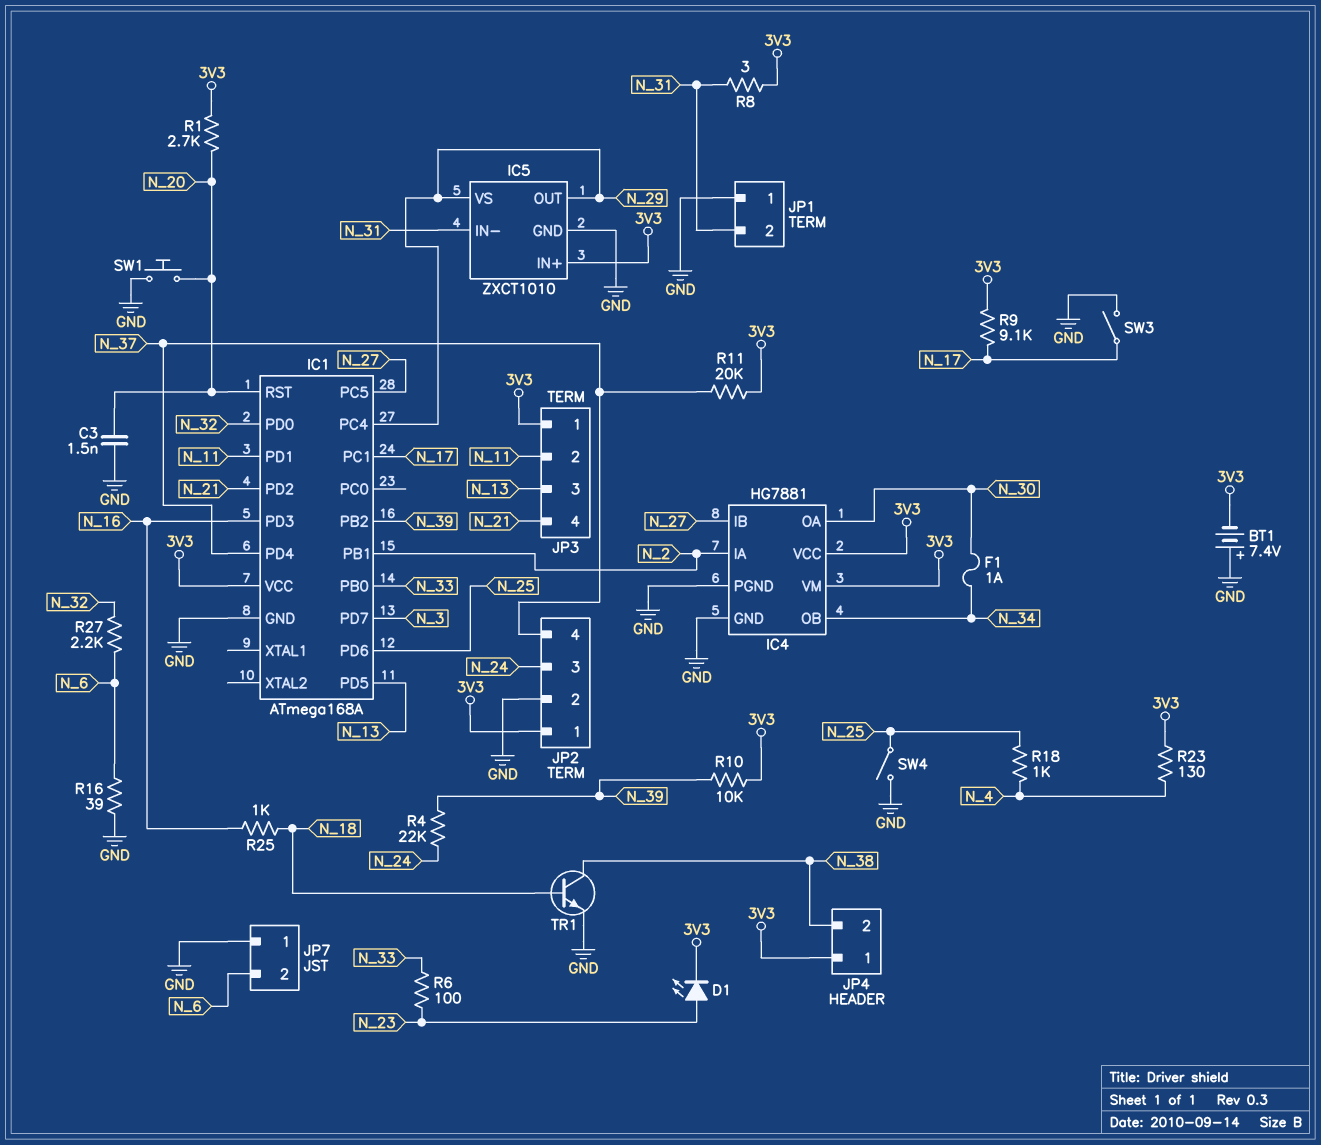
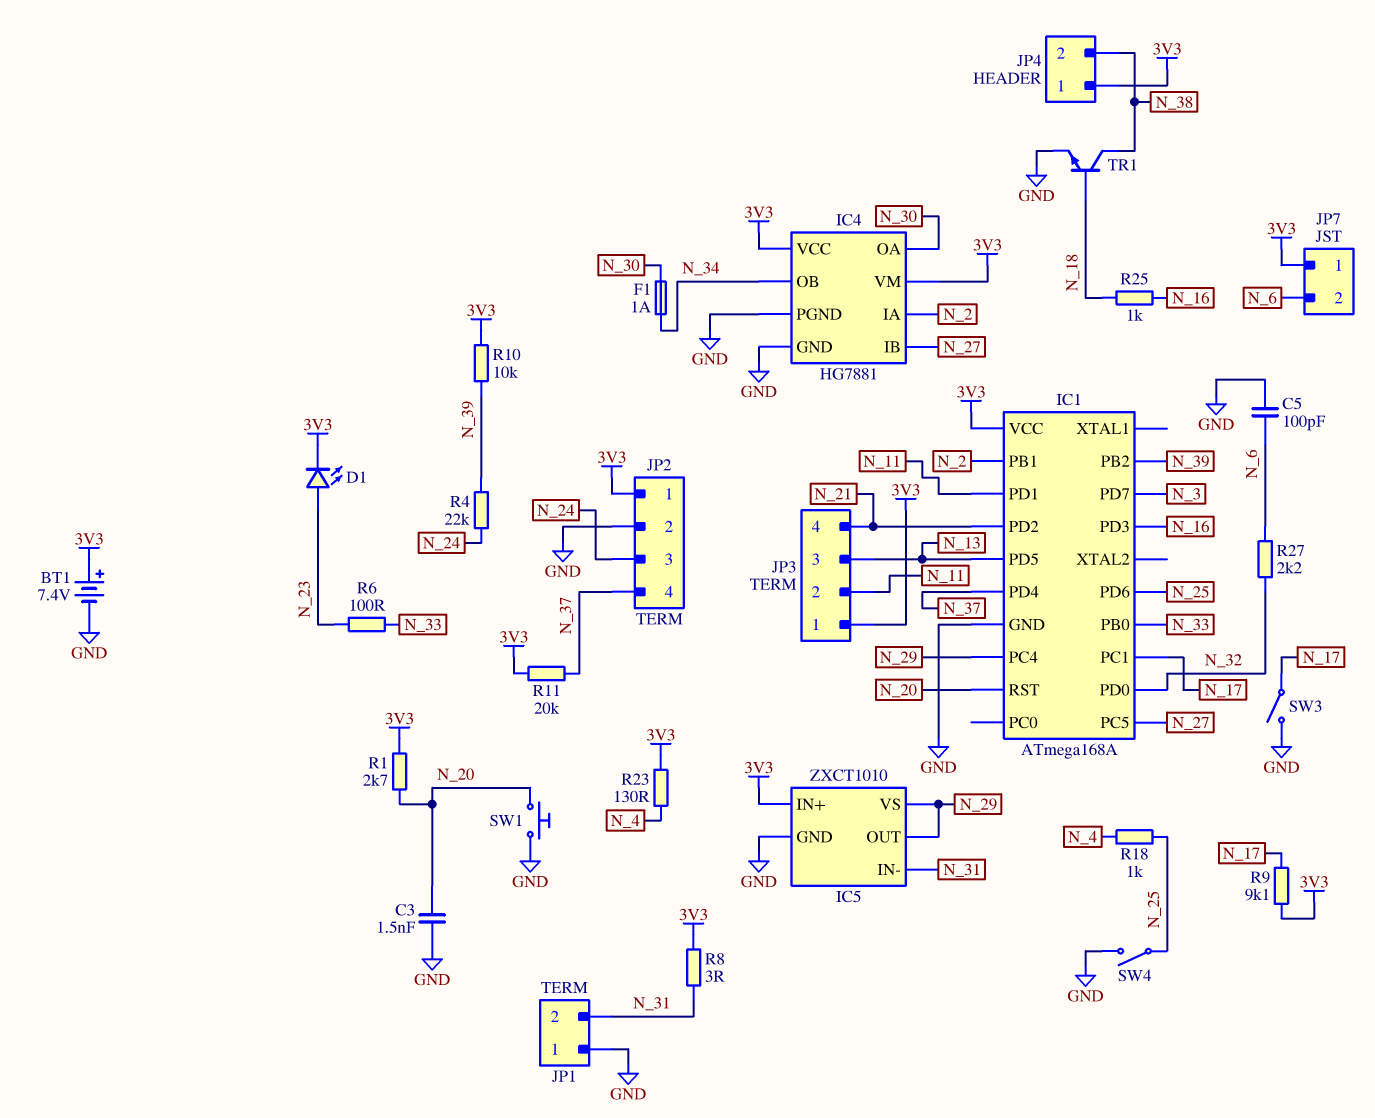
BT1: 7.4V (plus GND, minus 3V3) -> 7.4V (plus 3V3, minus GND)
C5: none -> 100pF (GND, N_6)
JP7 pin 1: GND -> 3V3
R16: 39 (GND, N_6) -> none

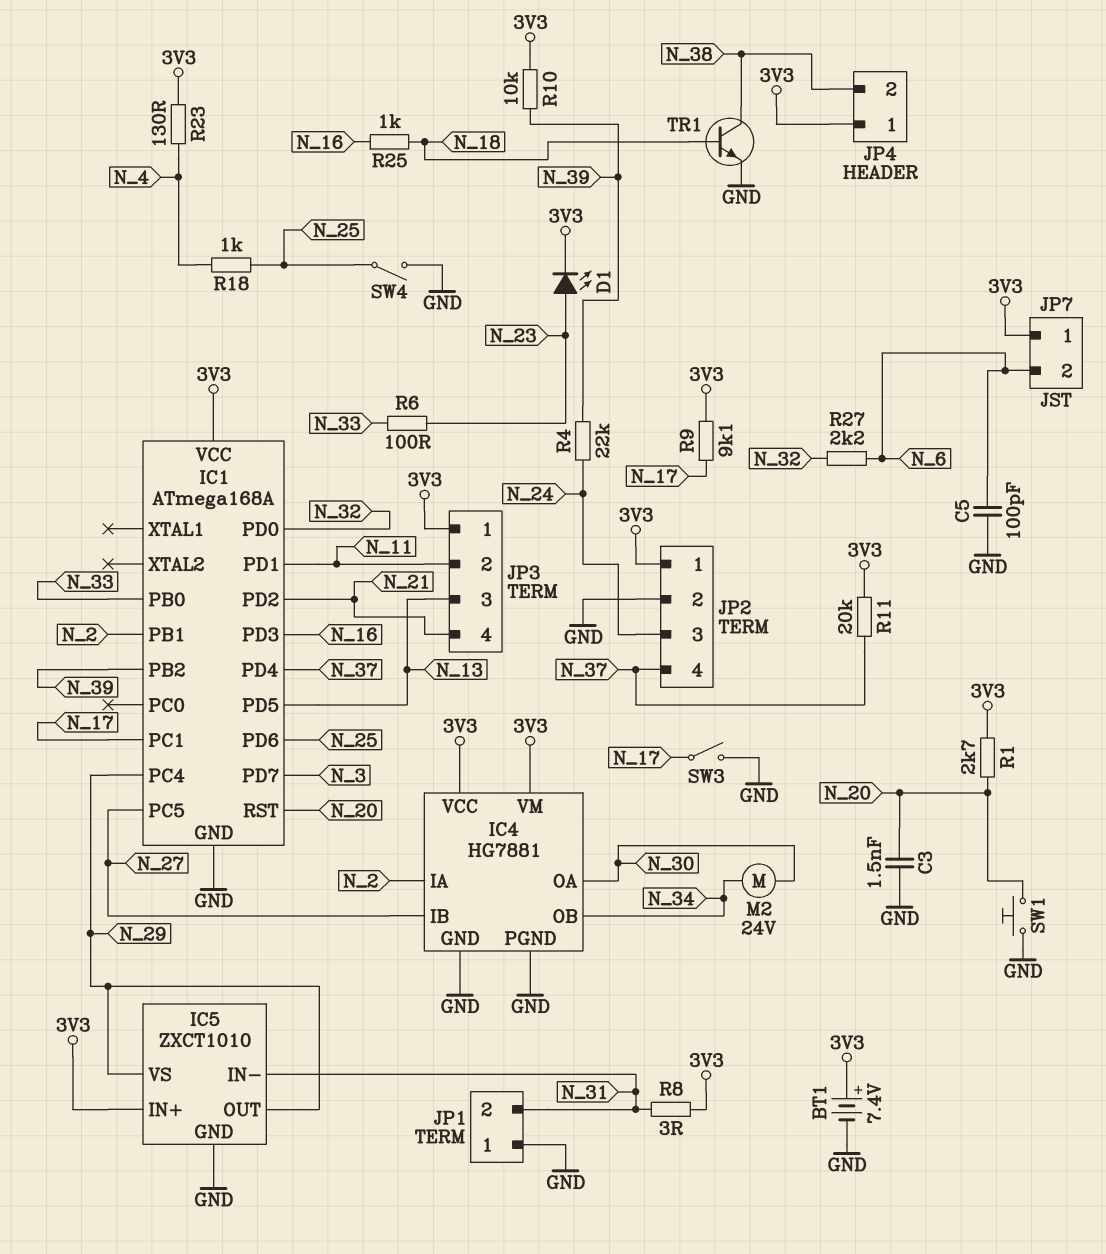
F1: 1A (N_30, N_34) -> none
M2: none -> motor 24V (N_30, N_34)

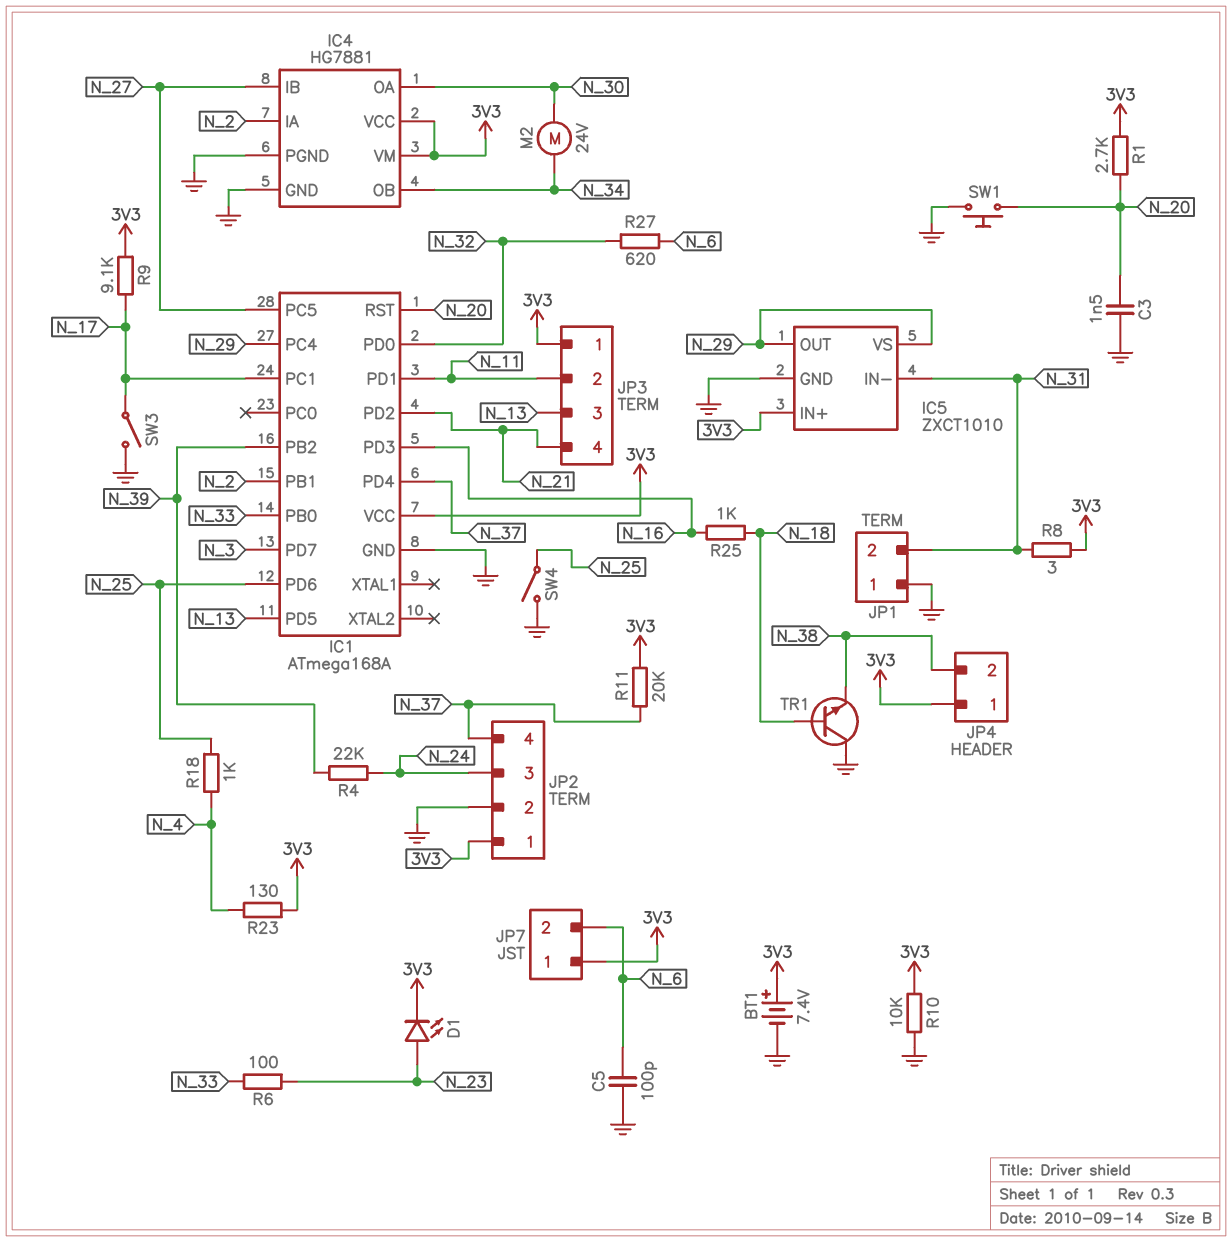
R10: 10k (3V3, N_39) -> 10k (3V3, GND)
R27: 2.2k (N_6, N_32) -> 620 (N_6, N_32)
TR1: NPN (B N_18, C N_38, E GND) -> NPN (B N_18, C GND, E N_38)

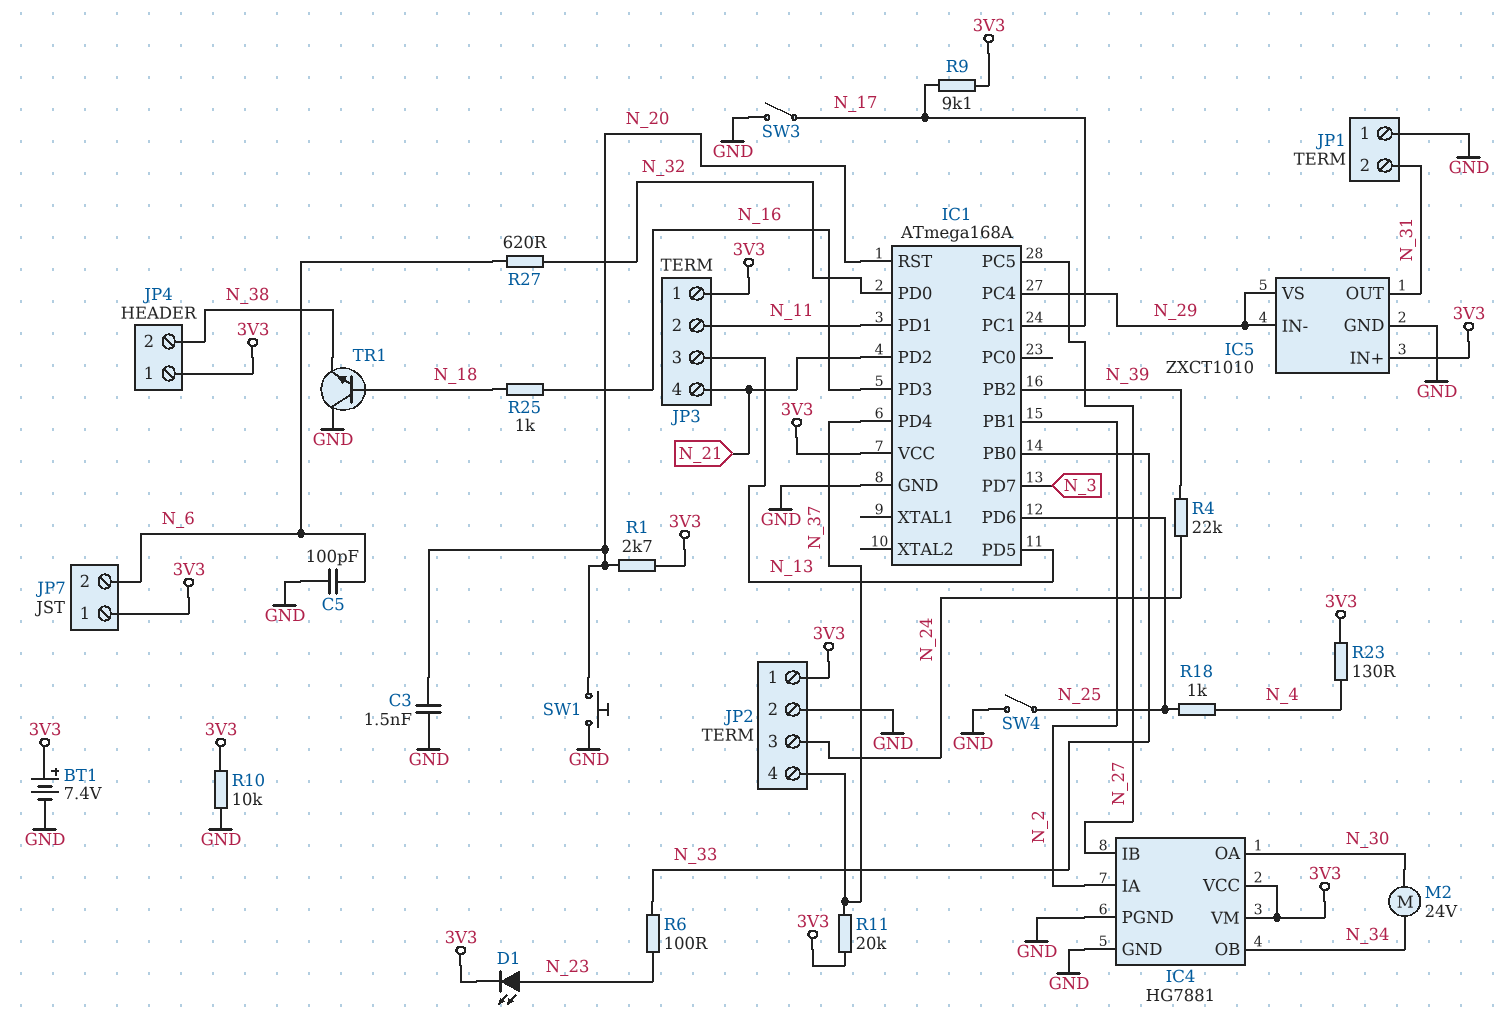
IC5 pin IN-: N_31 -> N_29
IC5 pin OUT: N_29 -> N_31
R8: 3 (3V3, N_31) -> none

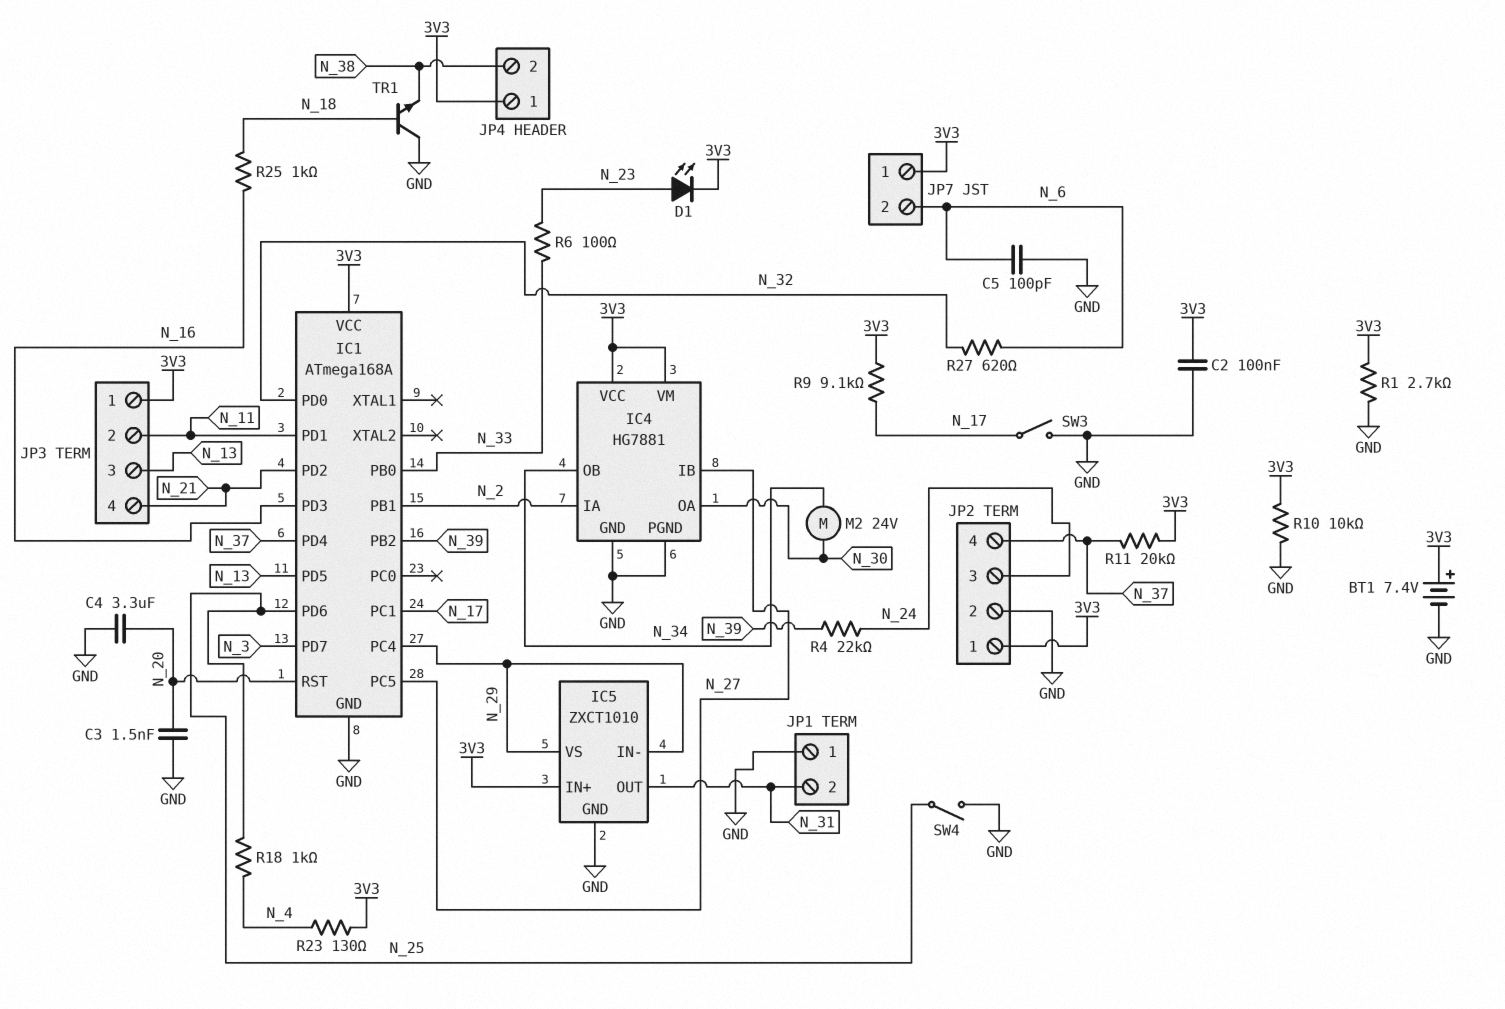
C2: none -> 100nF (3V3, GND)
C4: none -> 3.3uF (GND, N_20)
R1: 2.7k (3V3, N_20) -> 2.7k (3V3, GND)
SW1: button (GND, N_20) -> none

